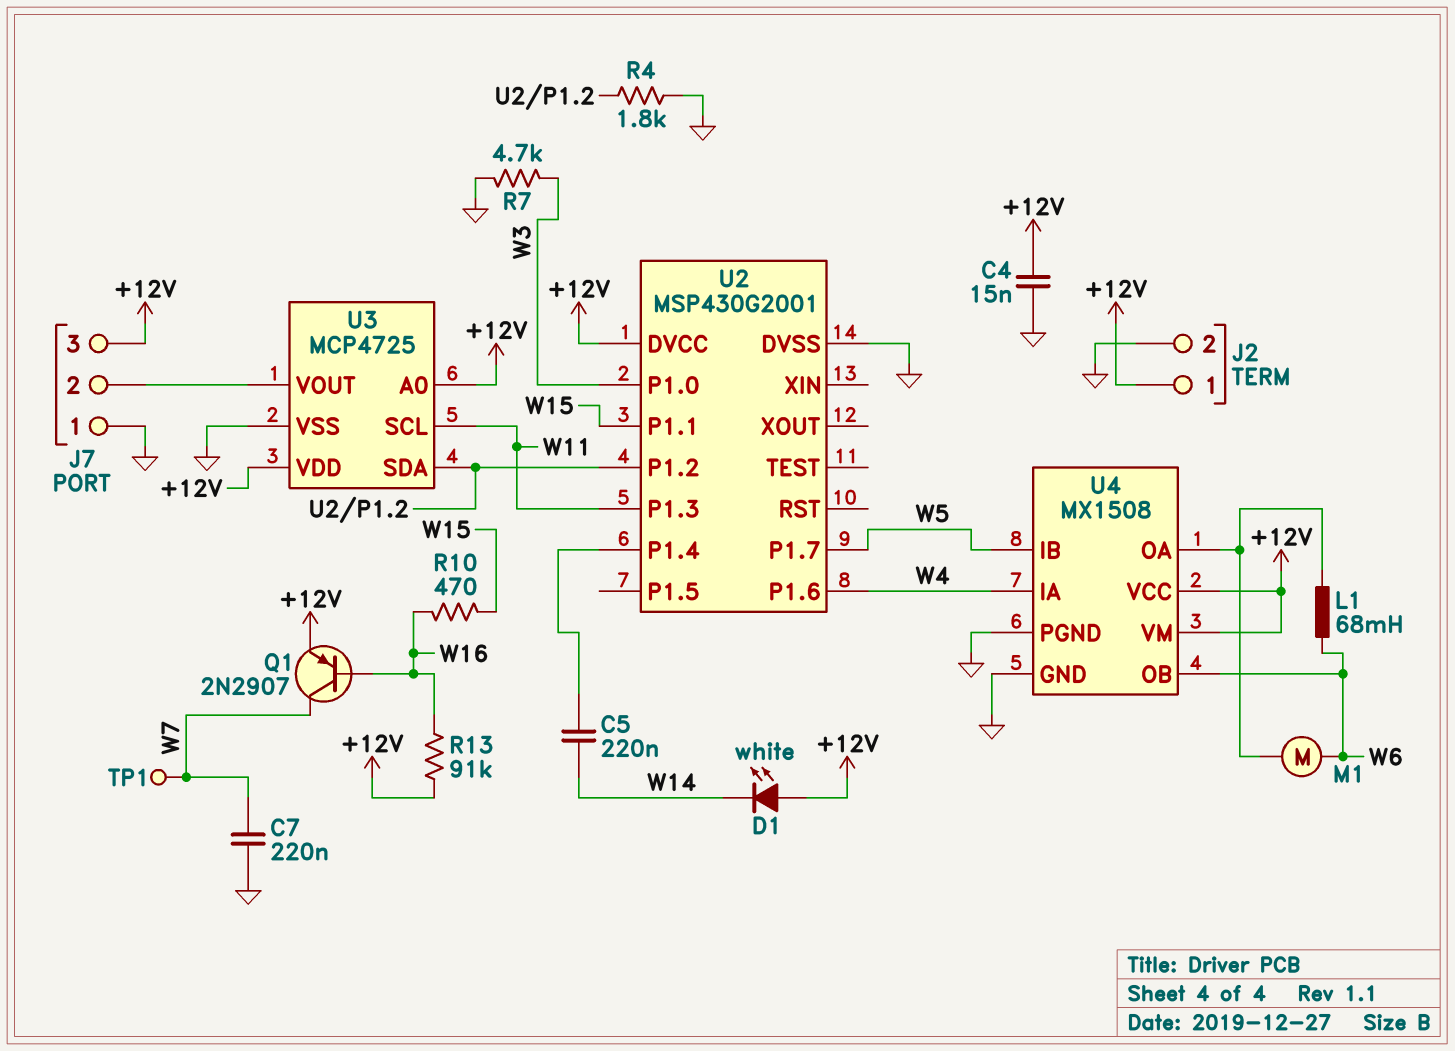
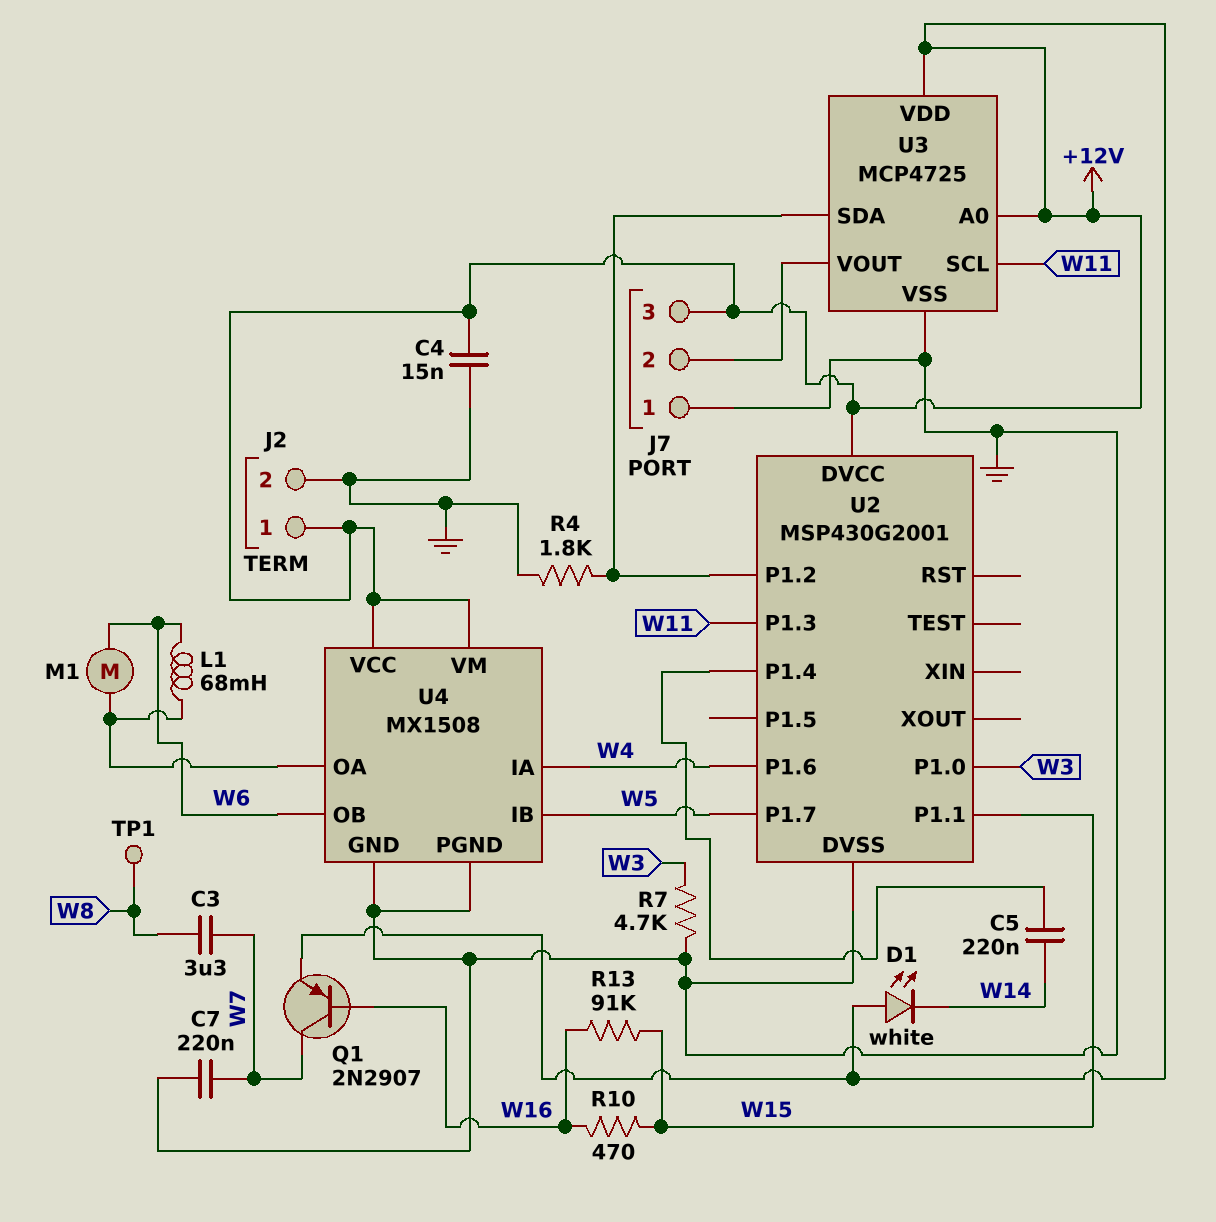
C3: none -> 3.3uF (W7, W8)
R13: 91k (+12V, W16) -> 91k (W15, W16)
TP1: test point (W7) -> test point (W8)

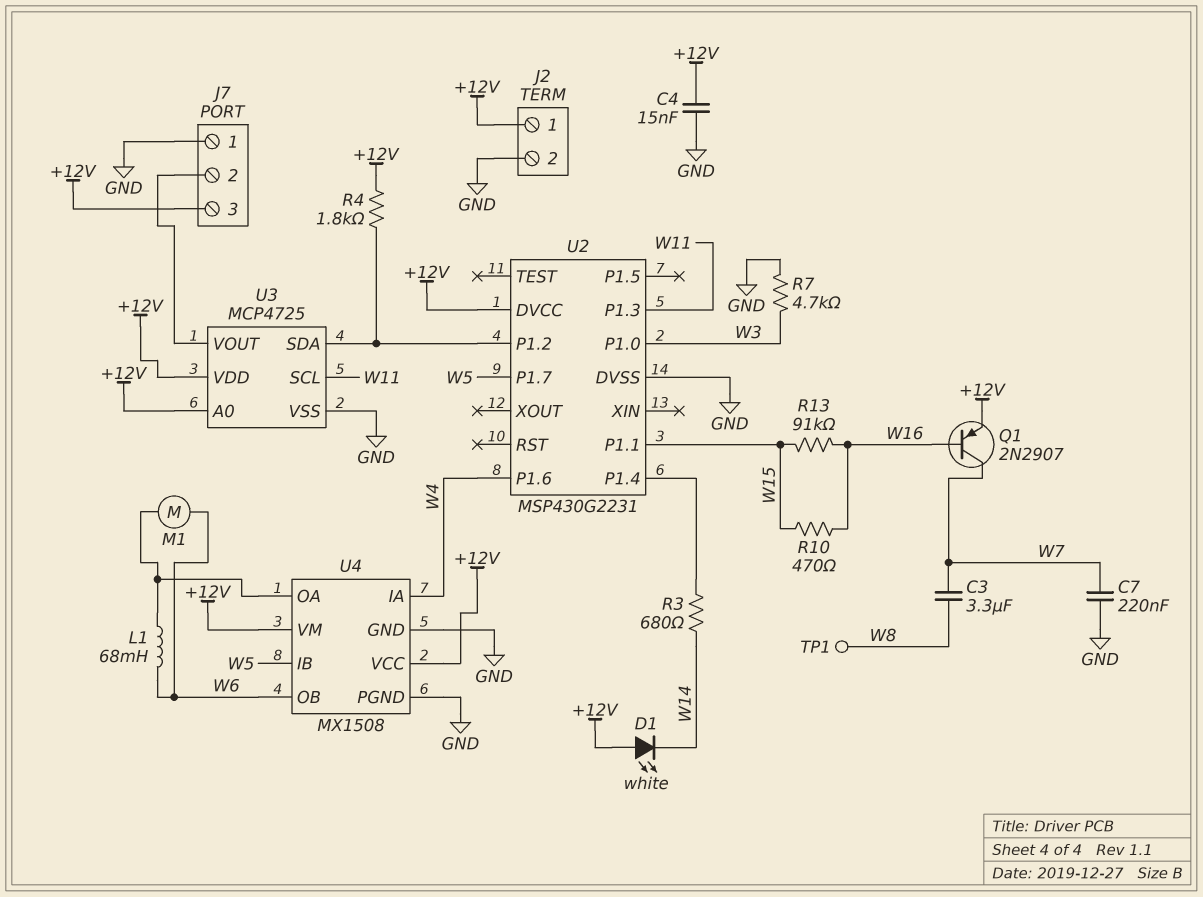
C5: 220nF (U2/P1.4, W14) -> none
R3: none -> 680 (U2/P1.4, W14)
R4: 1.8k (GND, U2/P1.2) -> 1.8k (+12V, U2/P1.2)
U2: MSP430G2001 -> MSP430G2231

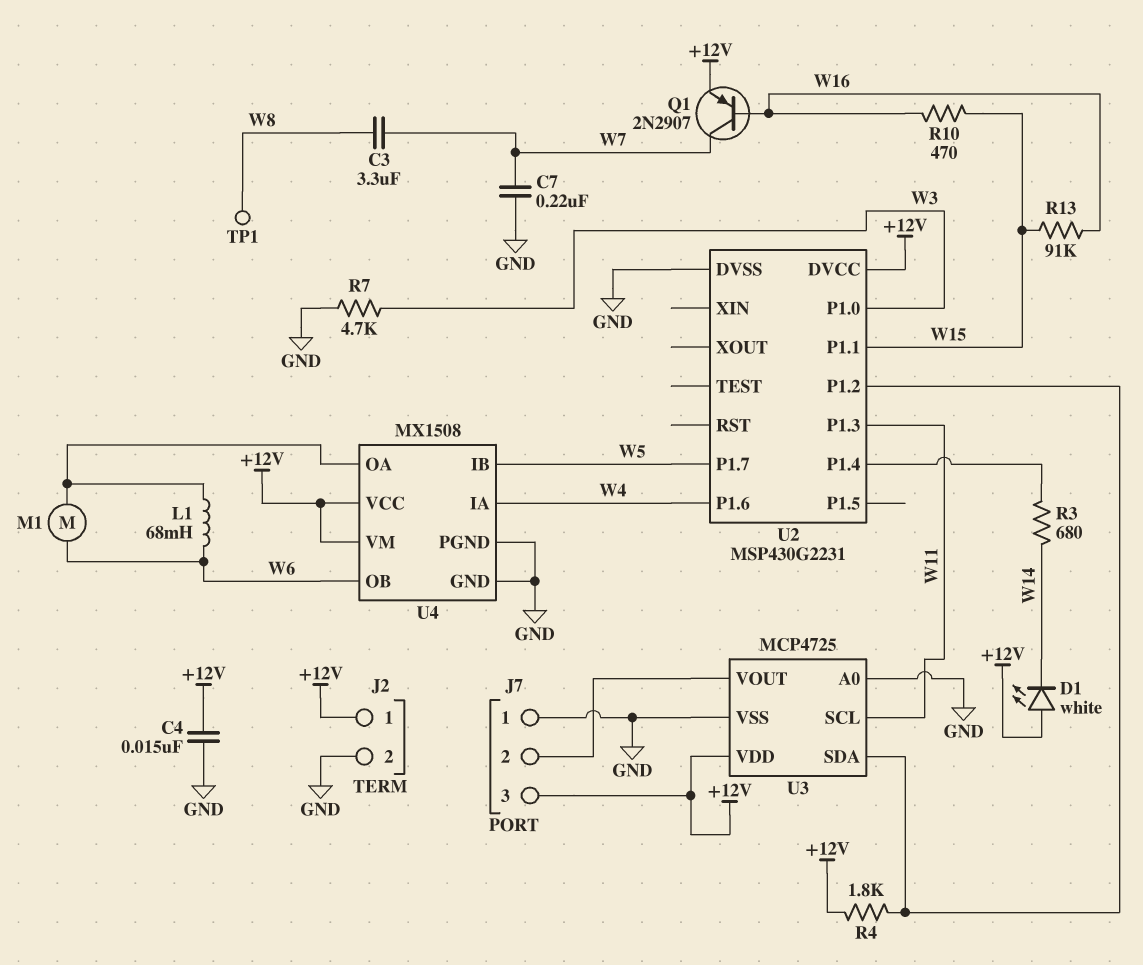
U3 pin A0: +12V -> GND

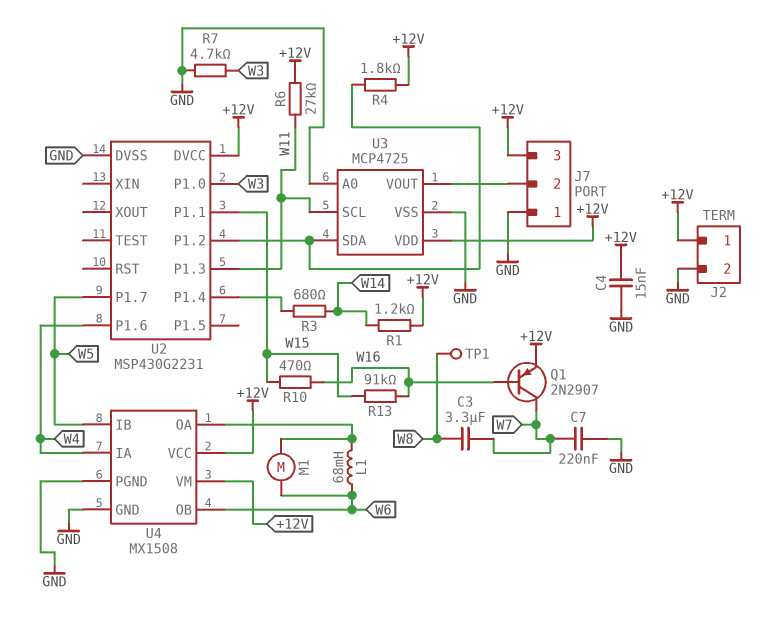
D1: LED white (A +12V, K W14) -> none
R1: none -> 1.2k (+12V, W14)
R6: none -> 27k (+12V, W11)

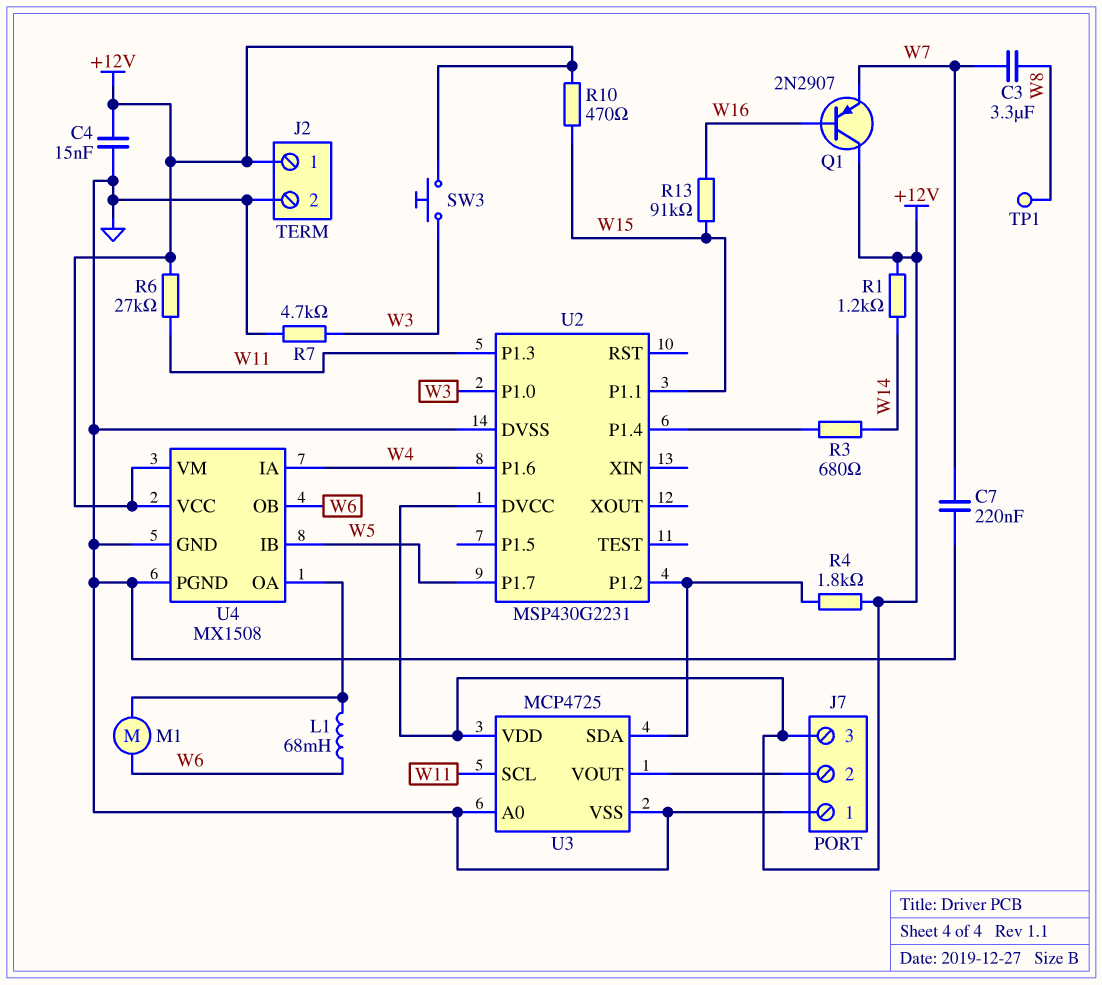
Q1: PNP 2N2907 (B W16, C W7, E +12V) -> PNP 2N2907 (B W16, C +12V, E W7)
R10: 470 (W15, W16) -> 470 (+12V, W15)
SW3: none -> button (+12V, W3)

